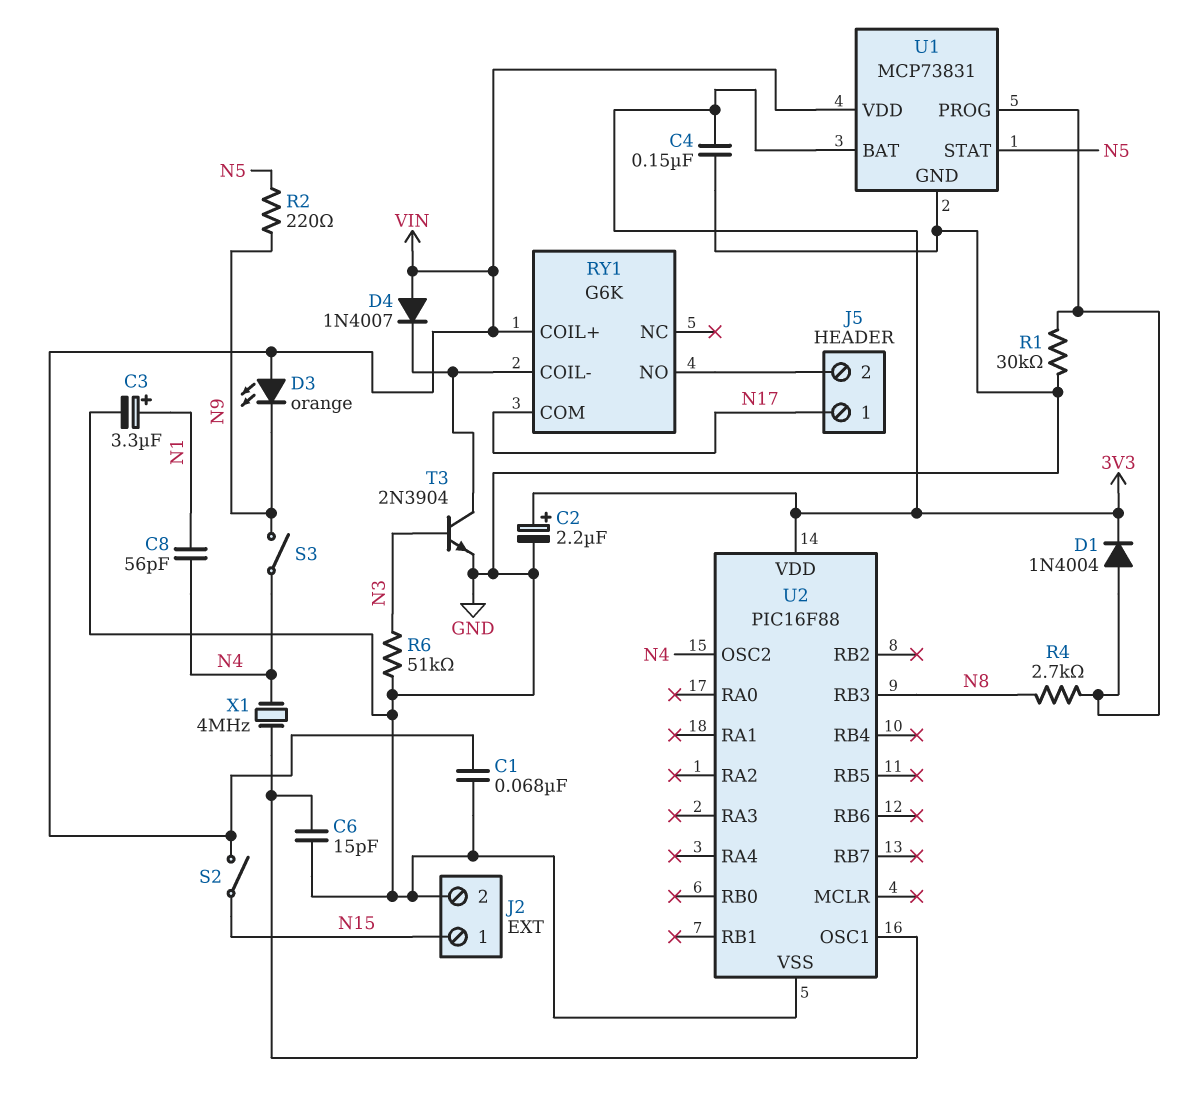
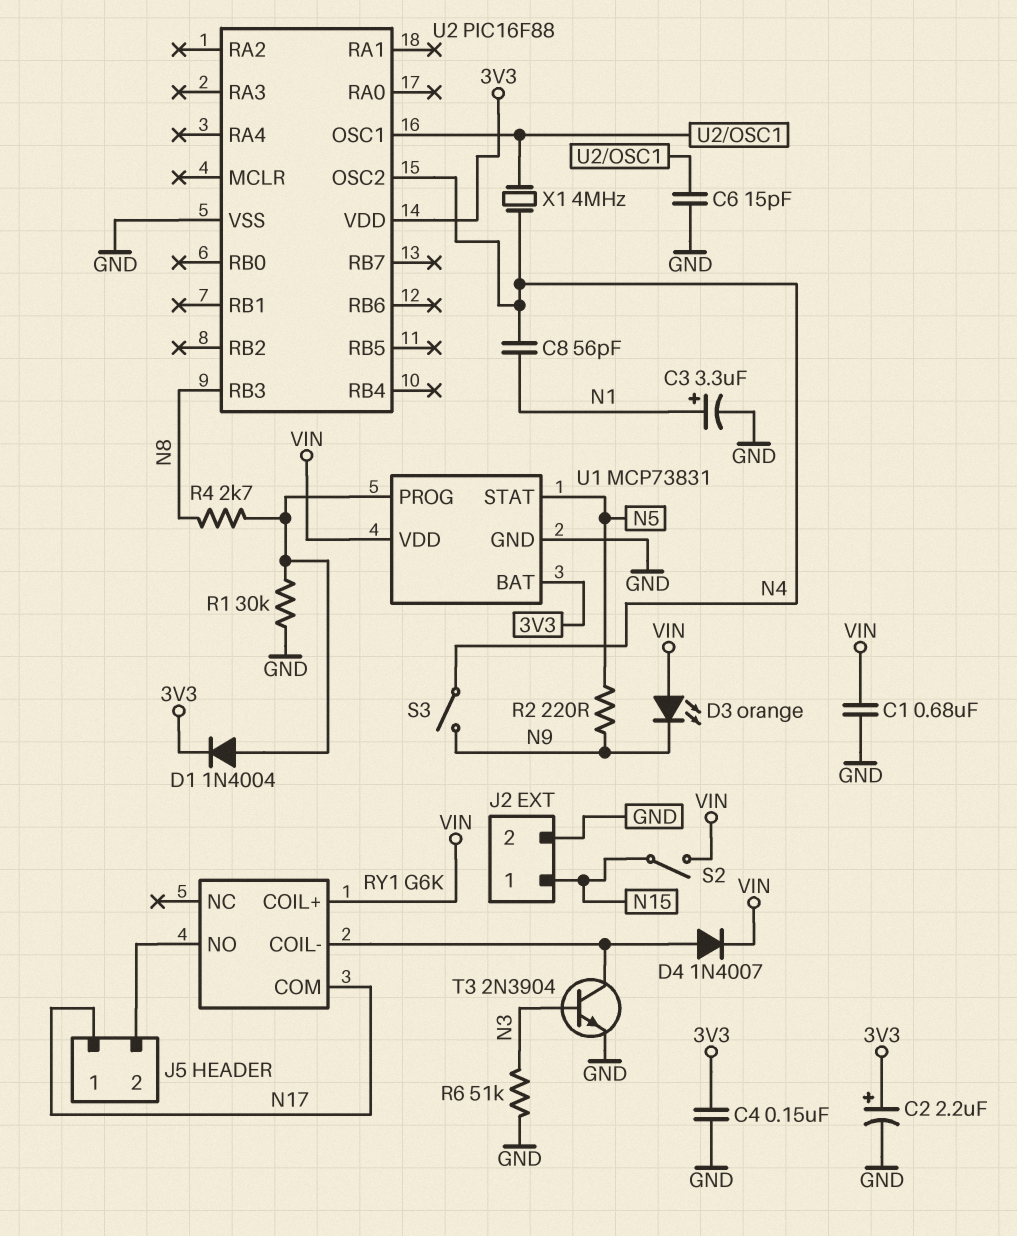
C1: 68nF (GND, VIN) -> 680nF (GND, VIN)
D4: diode 1N4007 (A VIN, K RY1/COIL-) -> diode 1N4007 (A RY1/COIL-, K VIN)

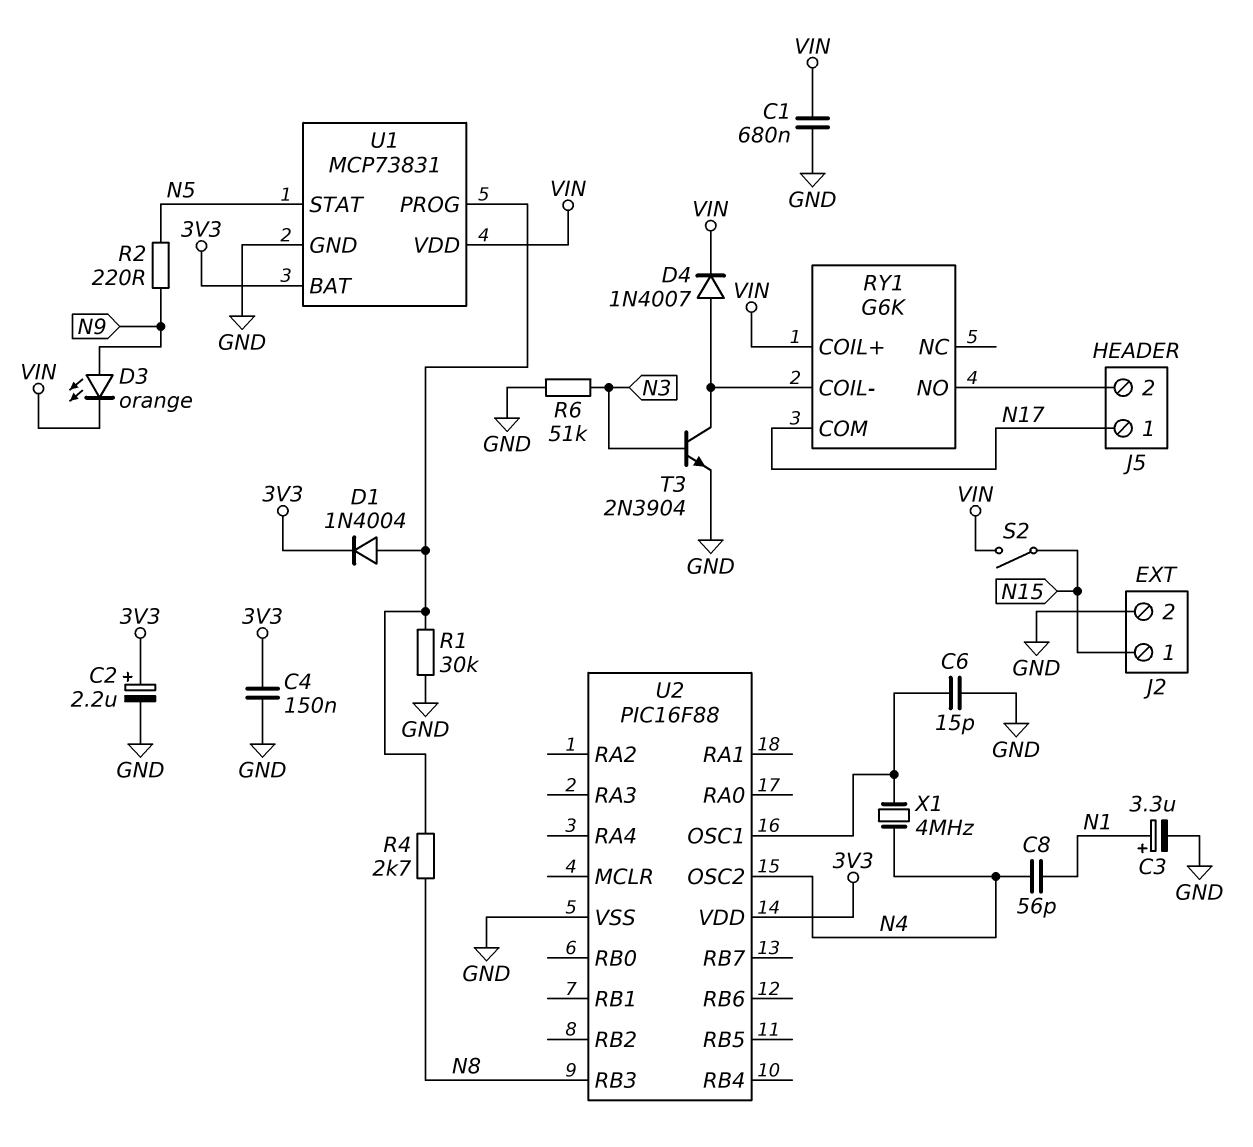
D3: LED orange (A VIN, K N9) -> LED orange (A N9, K VIN)
S3: switch (N4, N9) -> none

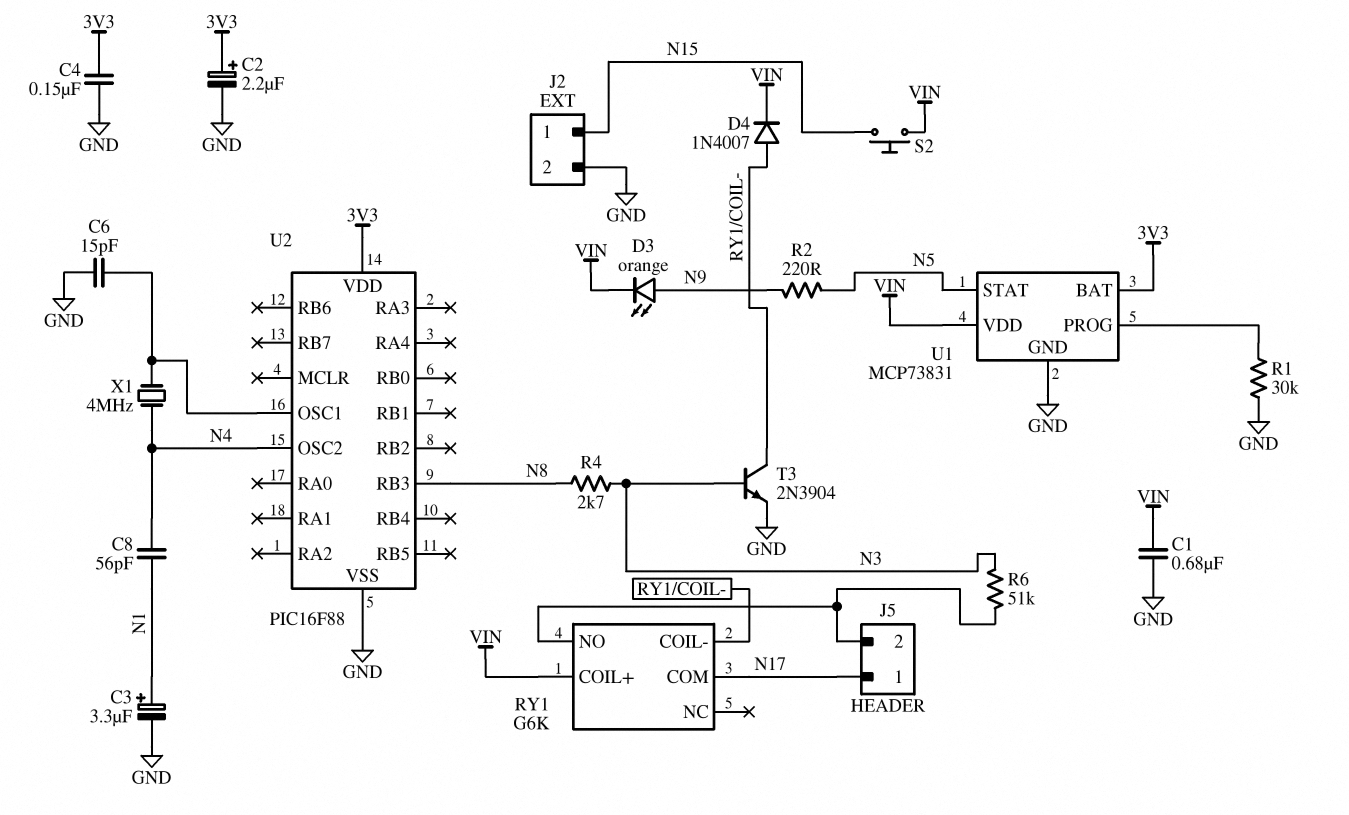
D1: diode 1N4004 (A U1/PROG, K 3V3) -> none
R4: 2.7k (N8, U1/PROG) -> 2.7k (N3, N8)
R6: 51k (GND, N3) -> 51k (J5/2, N3)
S2: switch (N15, VIN) -> button (N15, VIN)

